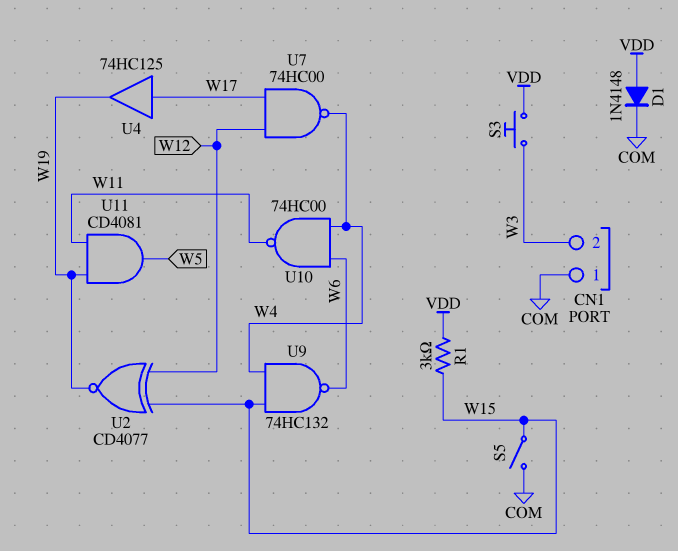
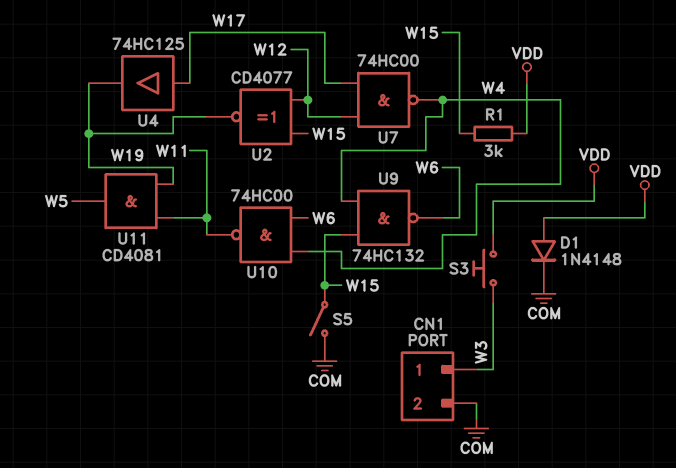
CN1 pin 1: COM -> W3
CN1 pin 2: W3 -> COM

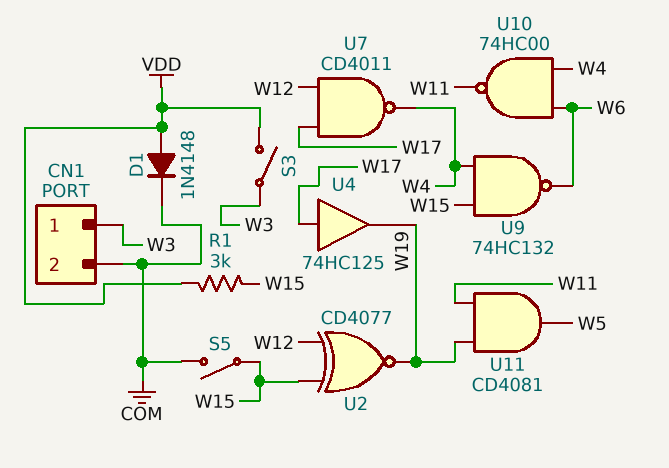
S3: button (VDD, W3) -> switch (VDD, W3)
U7: NAND 74HC00 (in W12, in W17, out W4) -> NAND CD4011 (in W12, in W17, out W4)

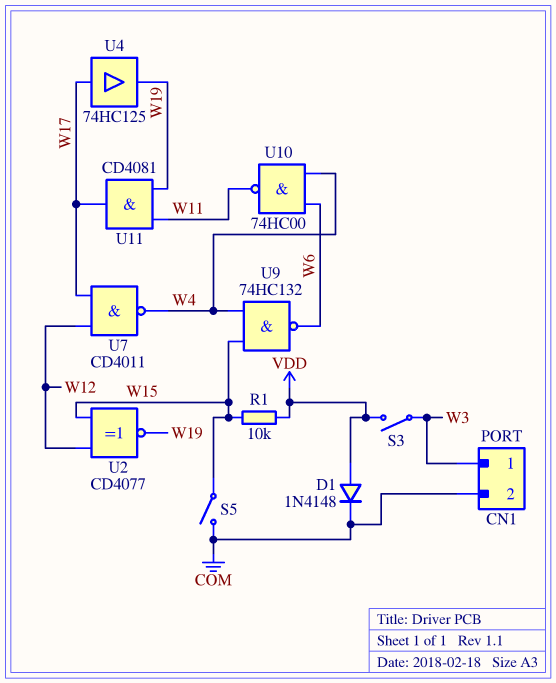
R1: 3k (VDD, W15) -> 10k (VDD, W15)
U11: AND CD4081 (in W11, in W19, out W5) -> AND CD4081 (in W11, in W19, out W17)

